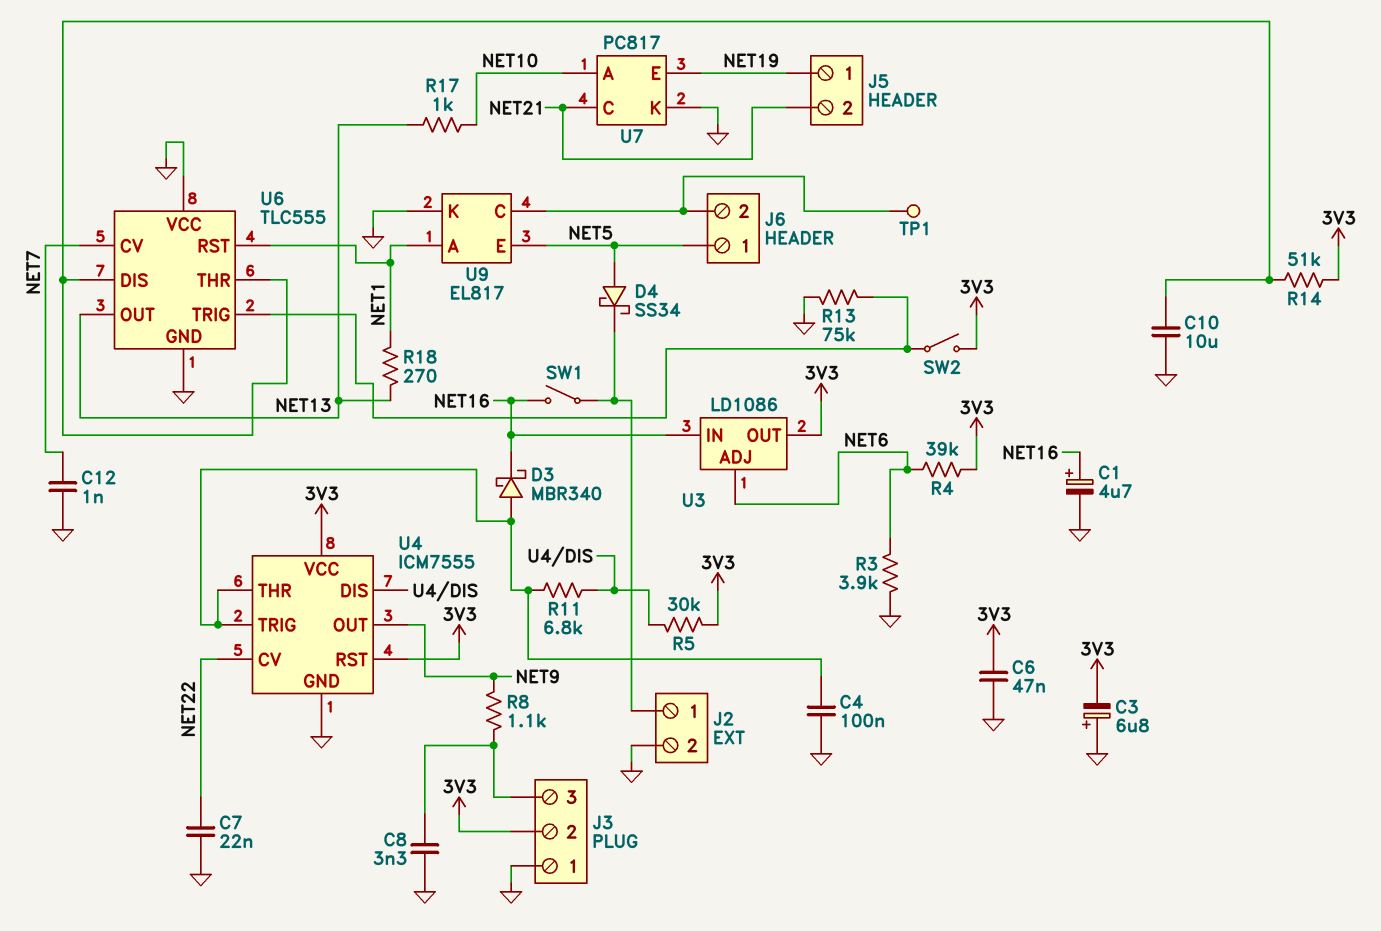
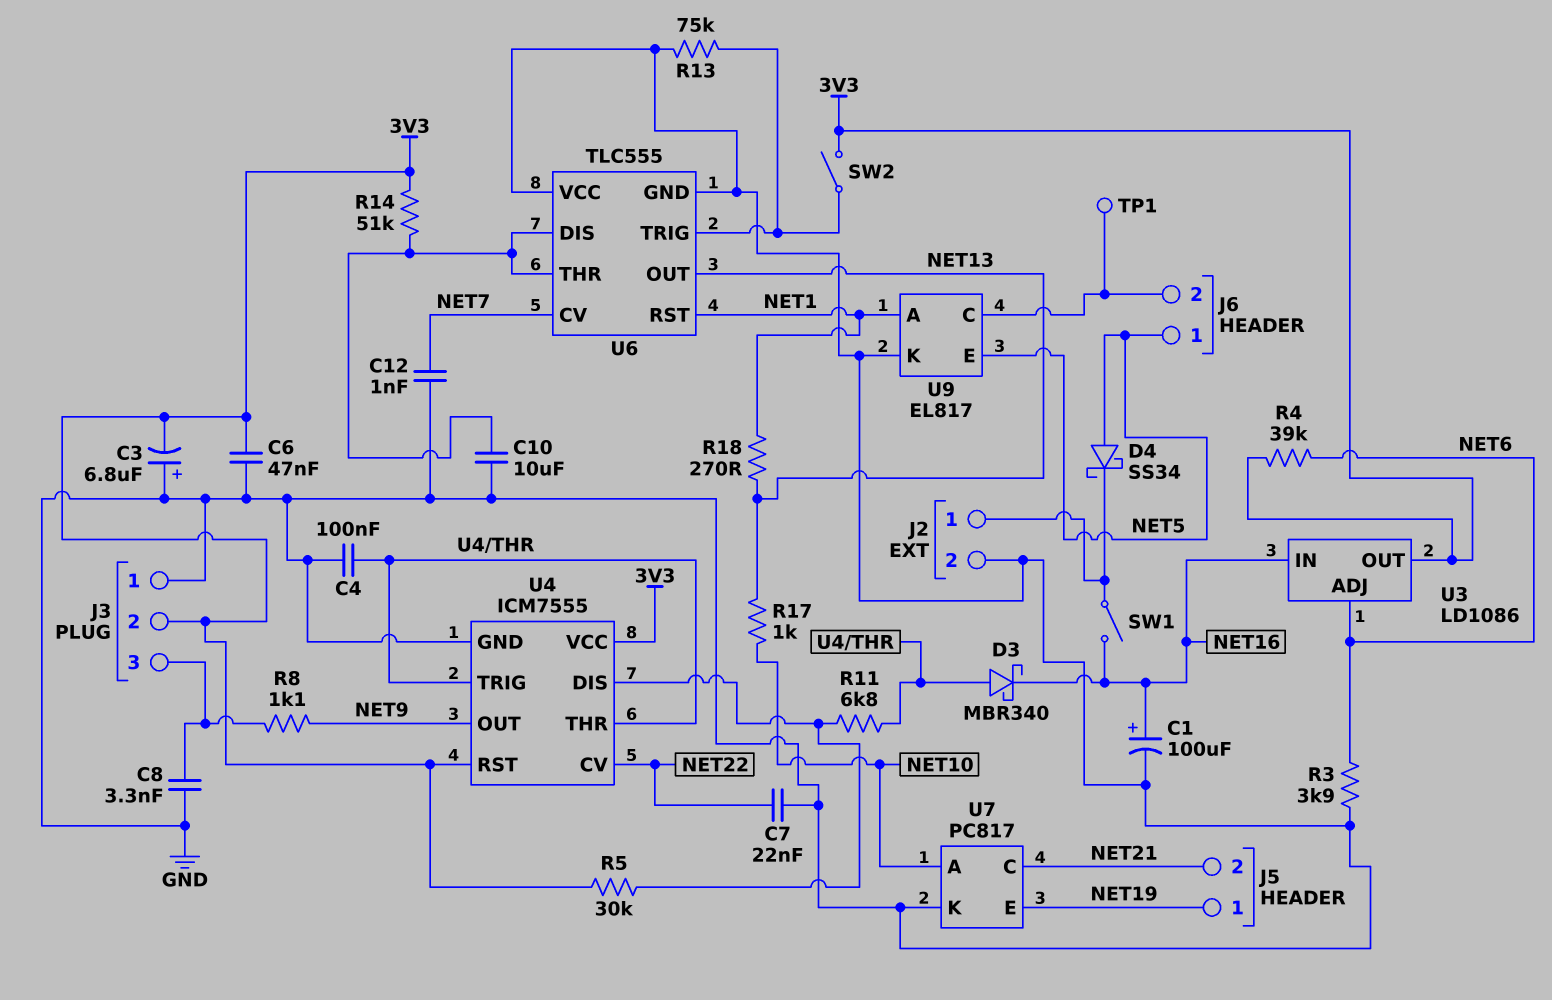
C1: 4.7uF (plus NET16, minus GND) -> 100uF (plus NET16, minus GND)

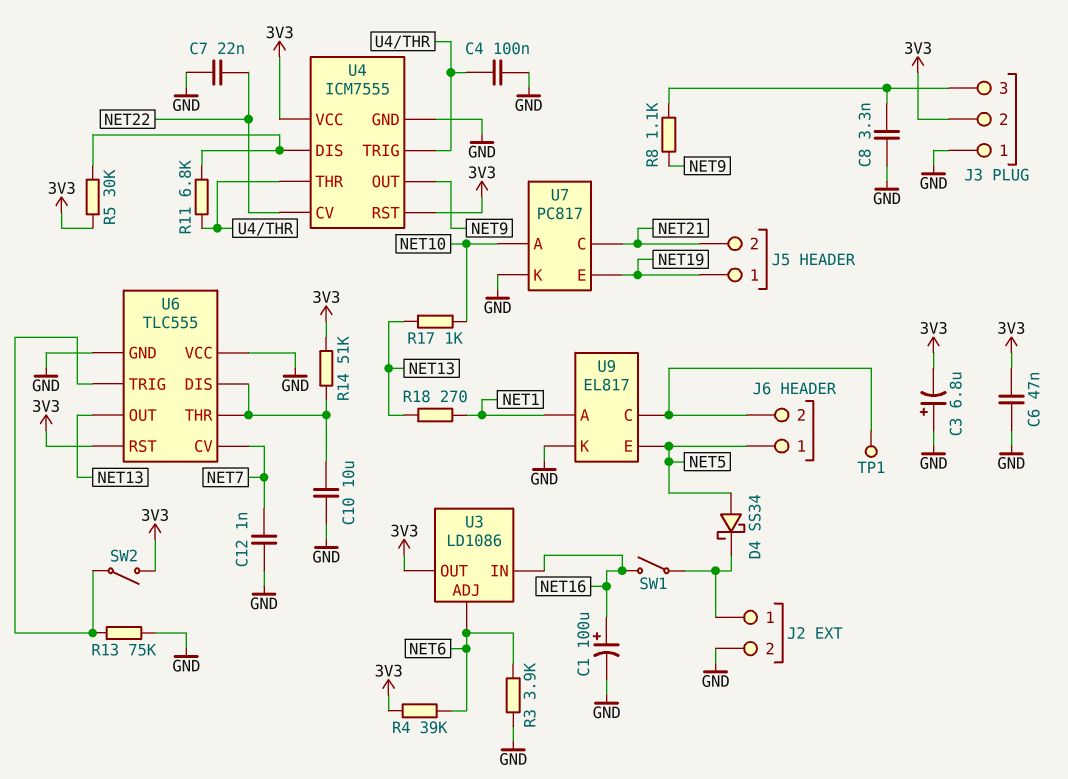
D3: schottky MBR340 (A U4/THR, K NET16) -> none
U6 pin RST: NET1 -> 3V3

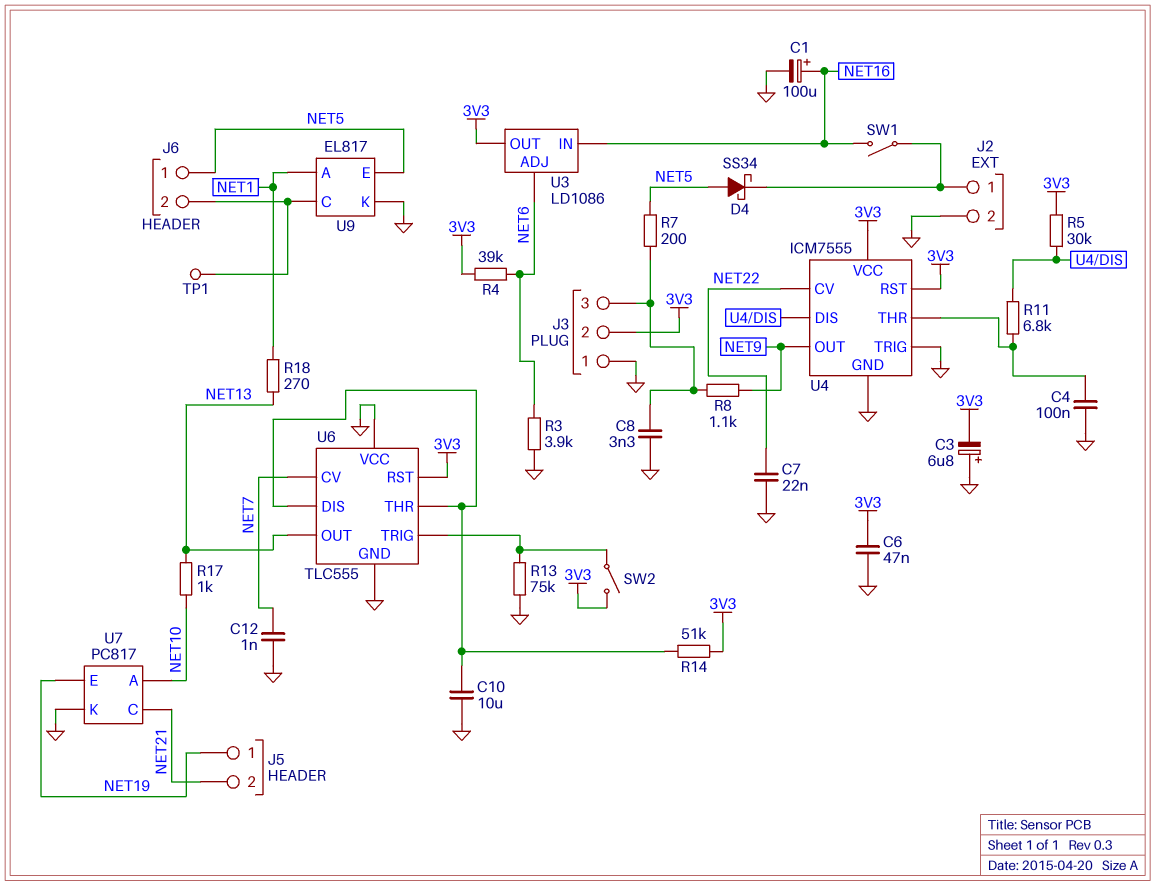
R7: none -> 200 (J3/3, NET5)
U4 pin TRIG: U4/THR -> GND

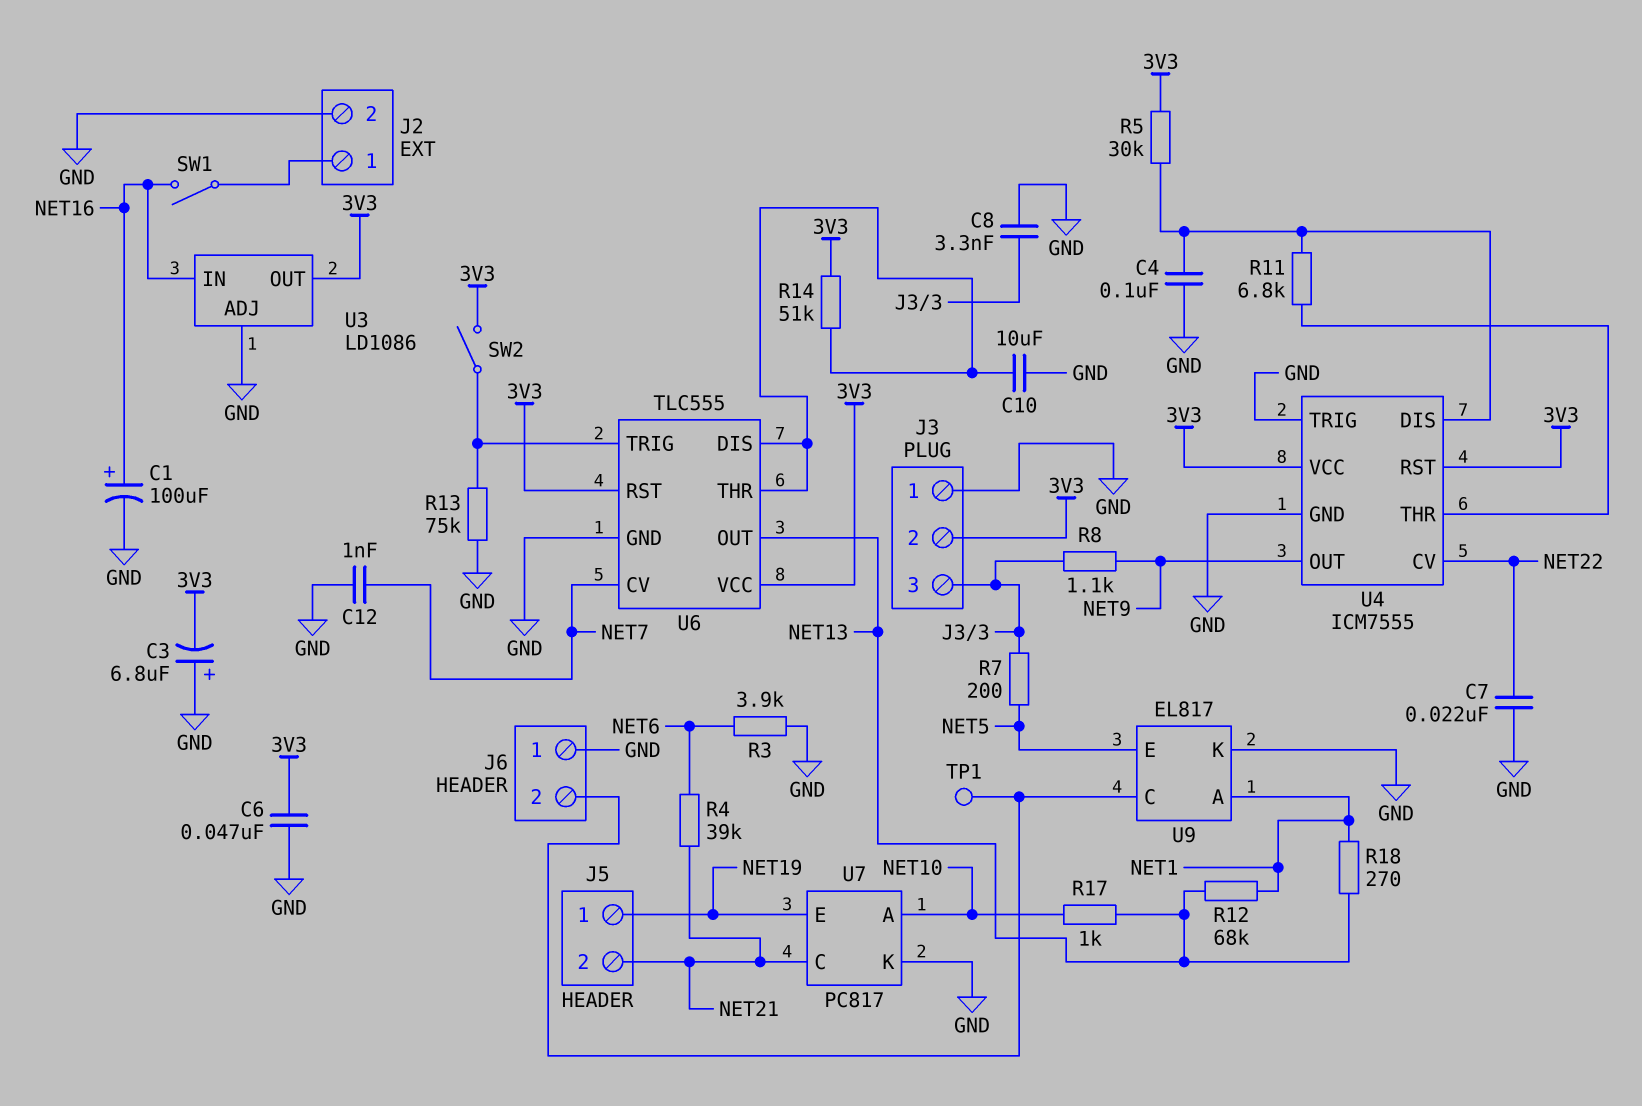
C4: 100nF (GND, U4/THR) -> 100nF (GND, U4/DIS)
D4: schottky SS34 (A NET5, K J2/1) -> none
J6 pin 1: NET5 -> GND
R4: 39k (3V3, NET6) -> 39k (NET6, NET21)
R12: none -> 68k (NET1, NET13)
U3 pin ADJ: NET6 -> GND
U6 pin VCC: GND -> 3V3

